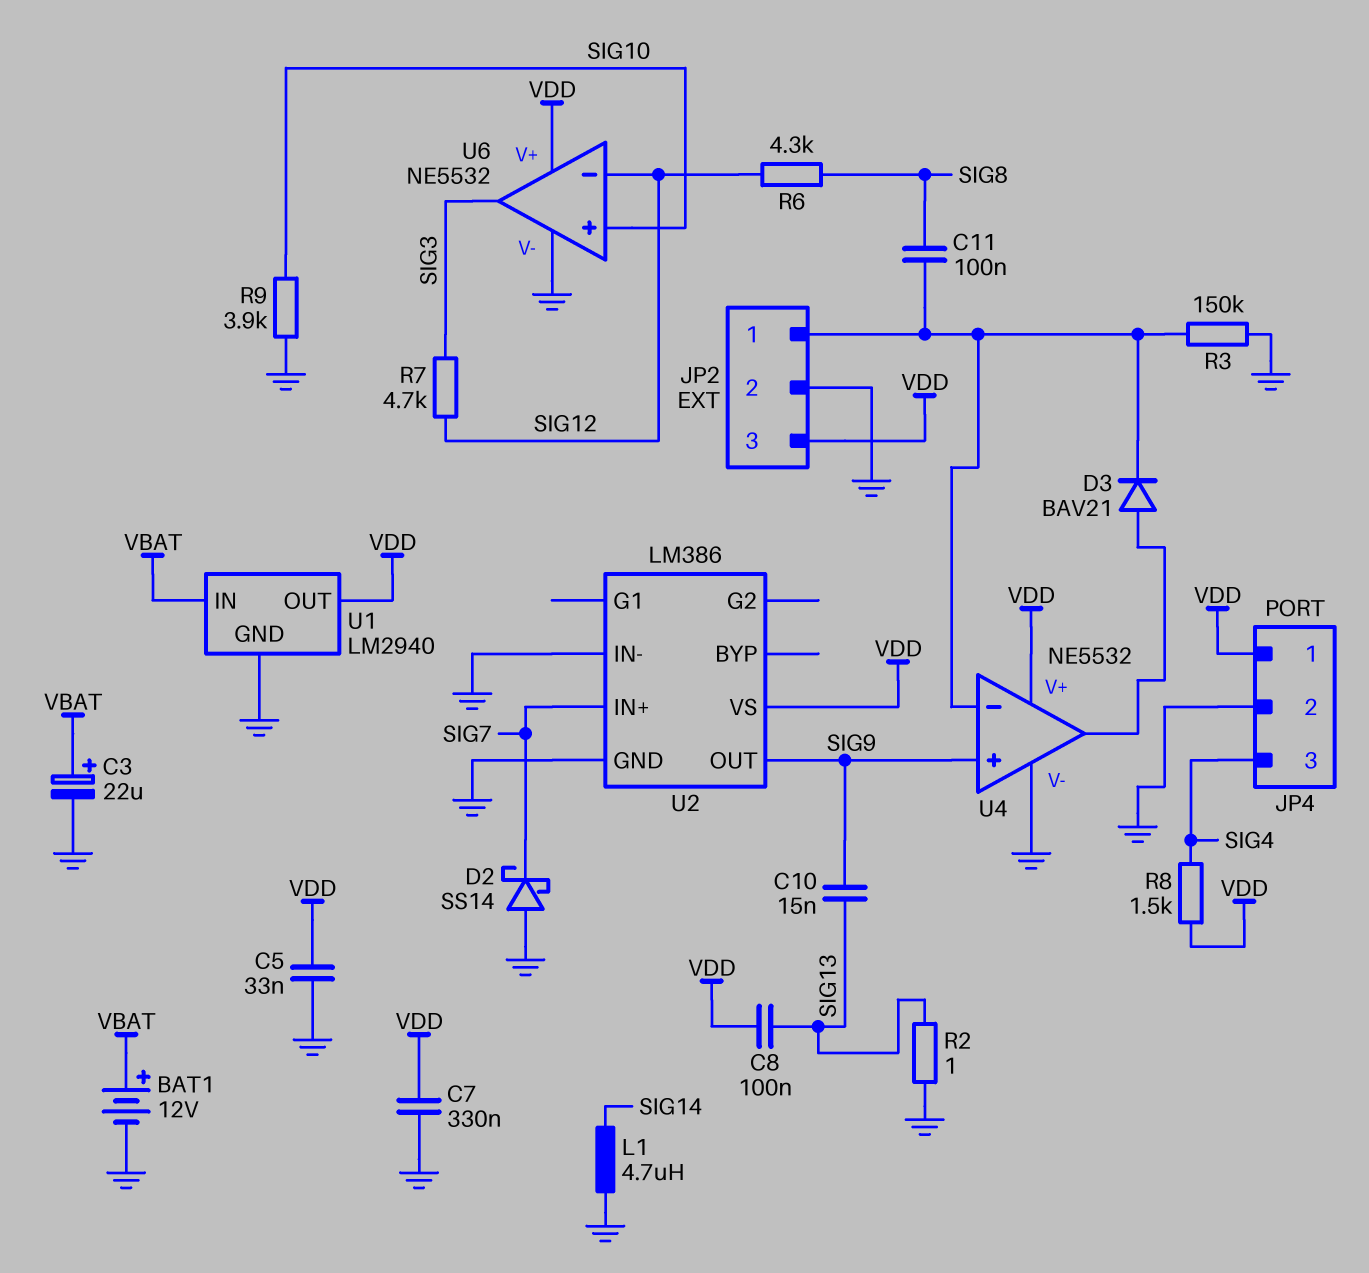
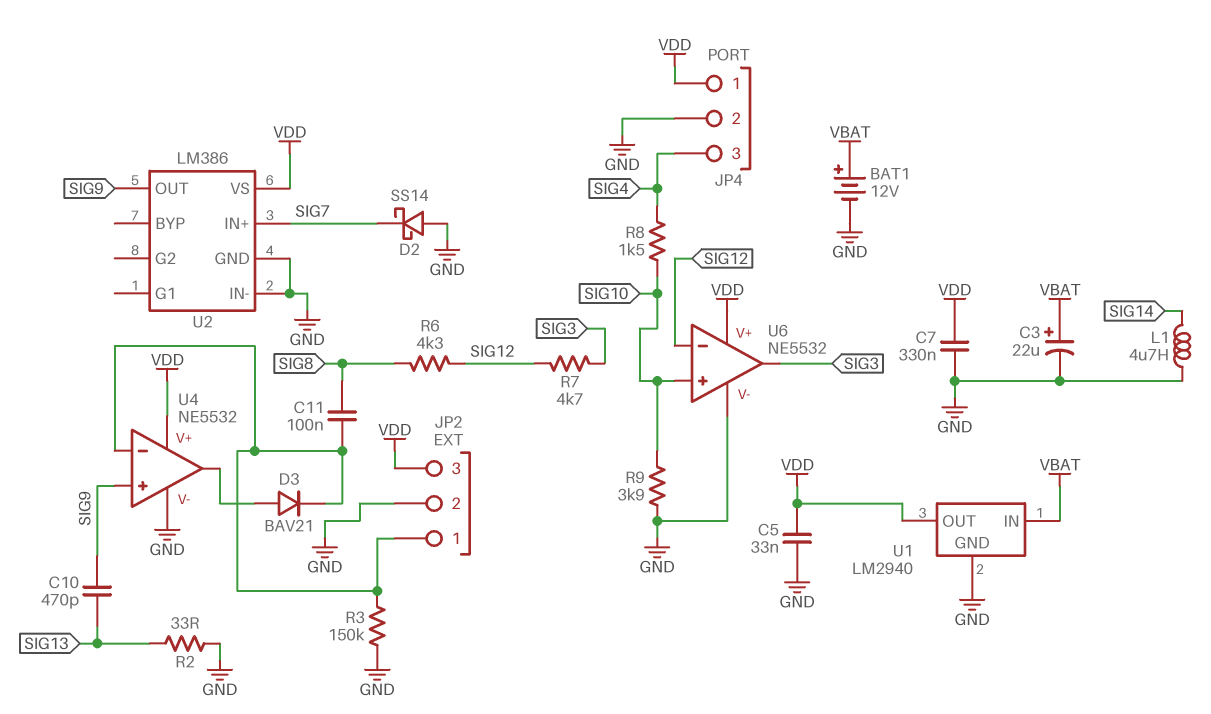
C8: 100nF (SIG13, VDD) -> none
C10: 15nF (SIG9, SIG13) -> 470pF (SIG9, SIG13)
R2: 1 (GND, SIG13) -> 33 (GND, SIG13)
R8: 1.5k (SIG4, VDD) -> 1.5k (SIG4, SIG10)

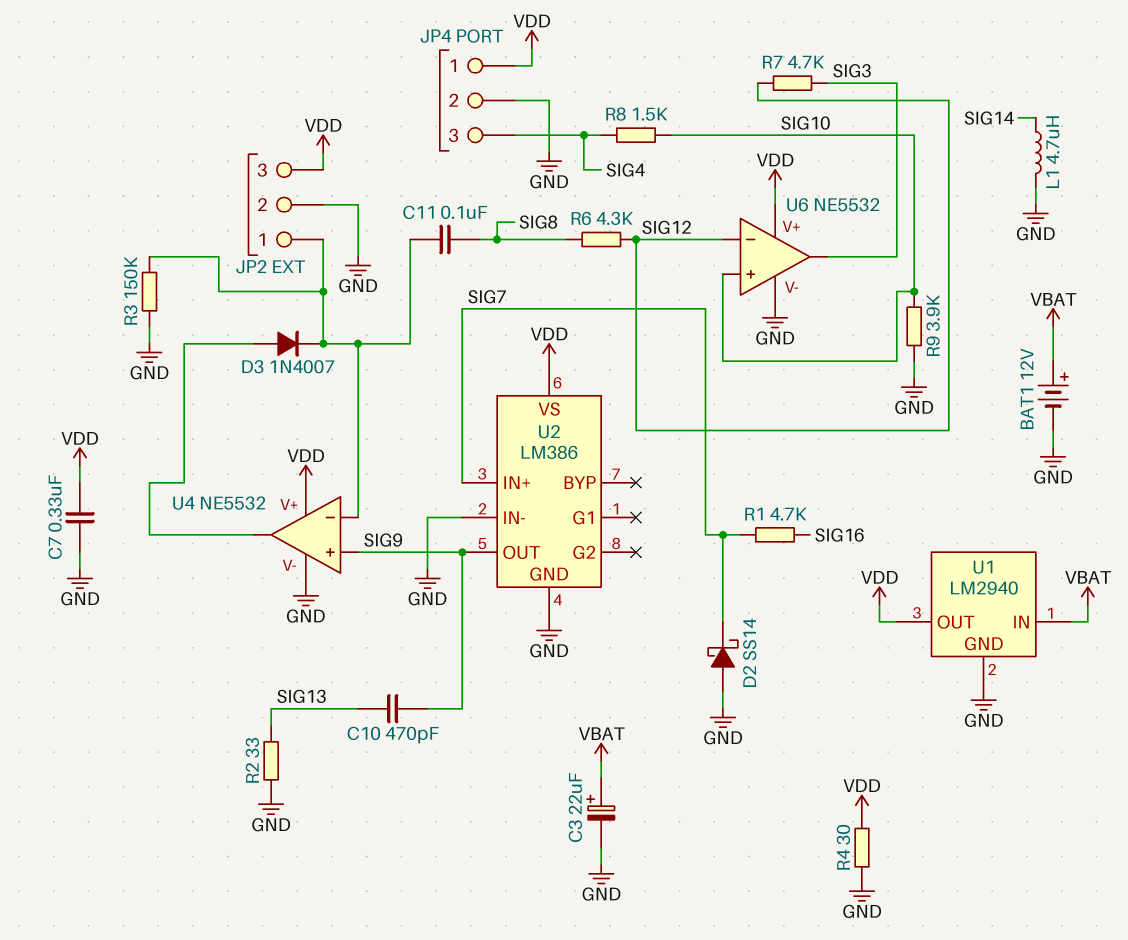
C5: 33nF (GND, VDD) -> none
D3: diode BAV21 (A U4/out, K JP2/1) -> diode 1N4007 (A U4/out, K JP2/1)
R1: none -> 4.7k (SIG7, SIG16)
R4: none -> 30 (GND, VDD)

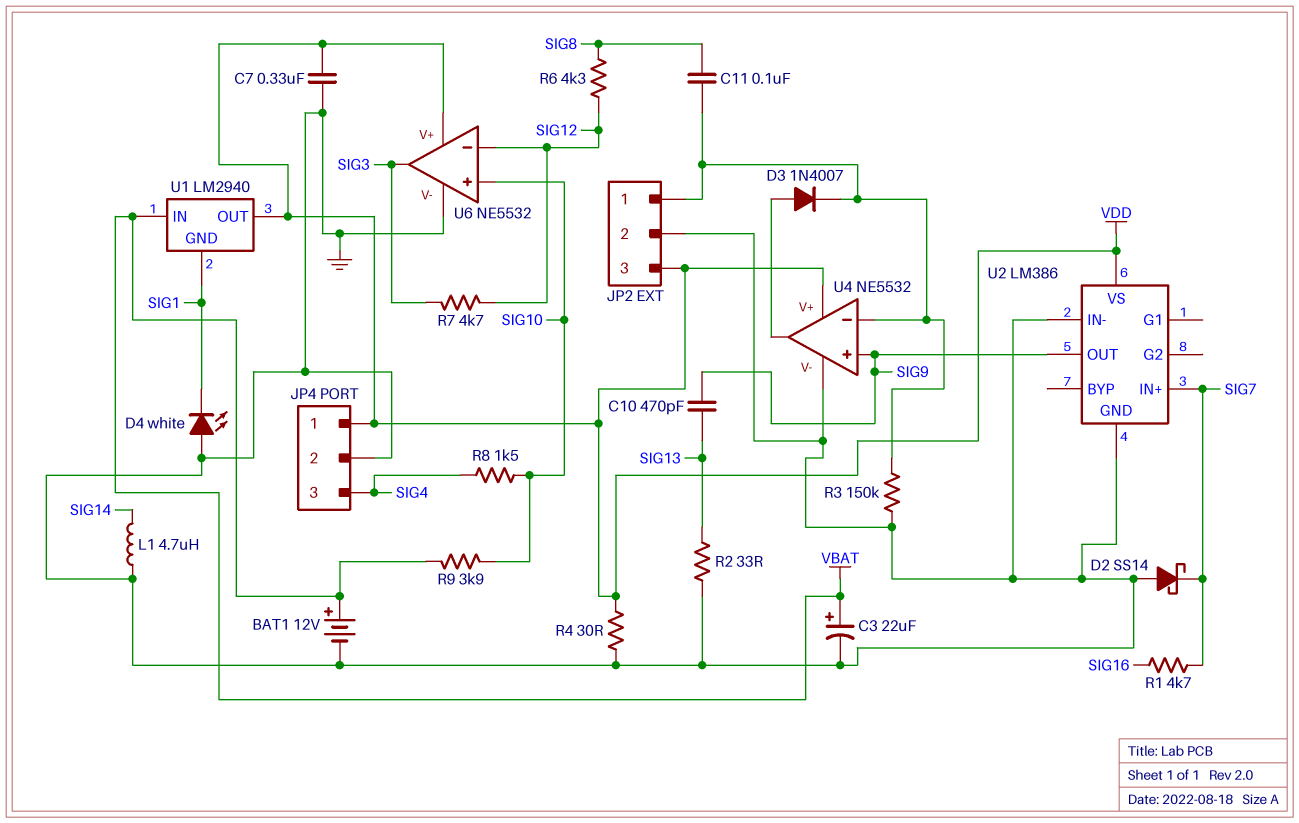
D4: none -> LED white (A GND, K SIG1)
R9: 3.9k (GND, SIG10) -> 3.9k (SIG10, VBAT)
U1 pin GND: GND -> SIG1

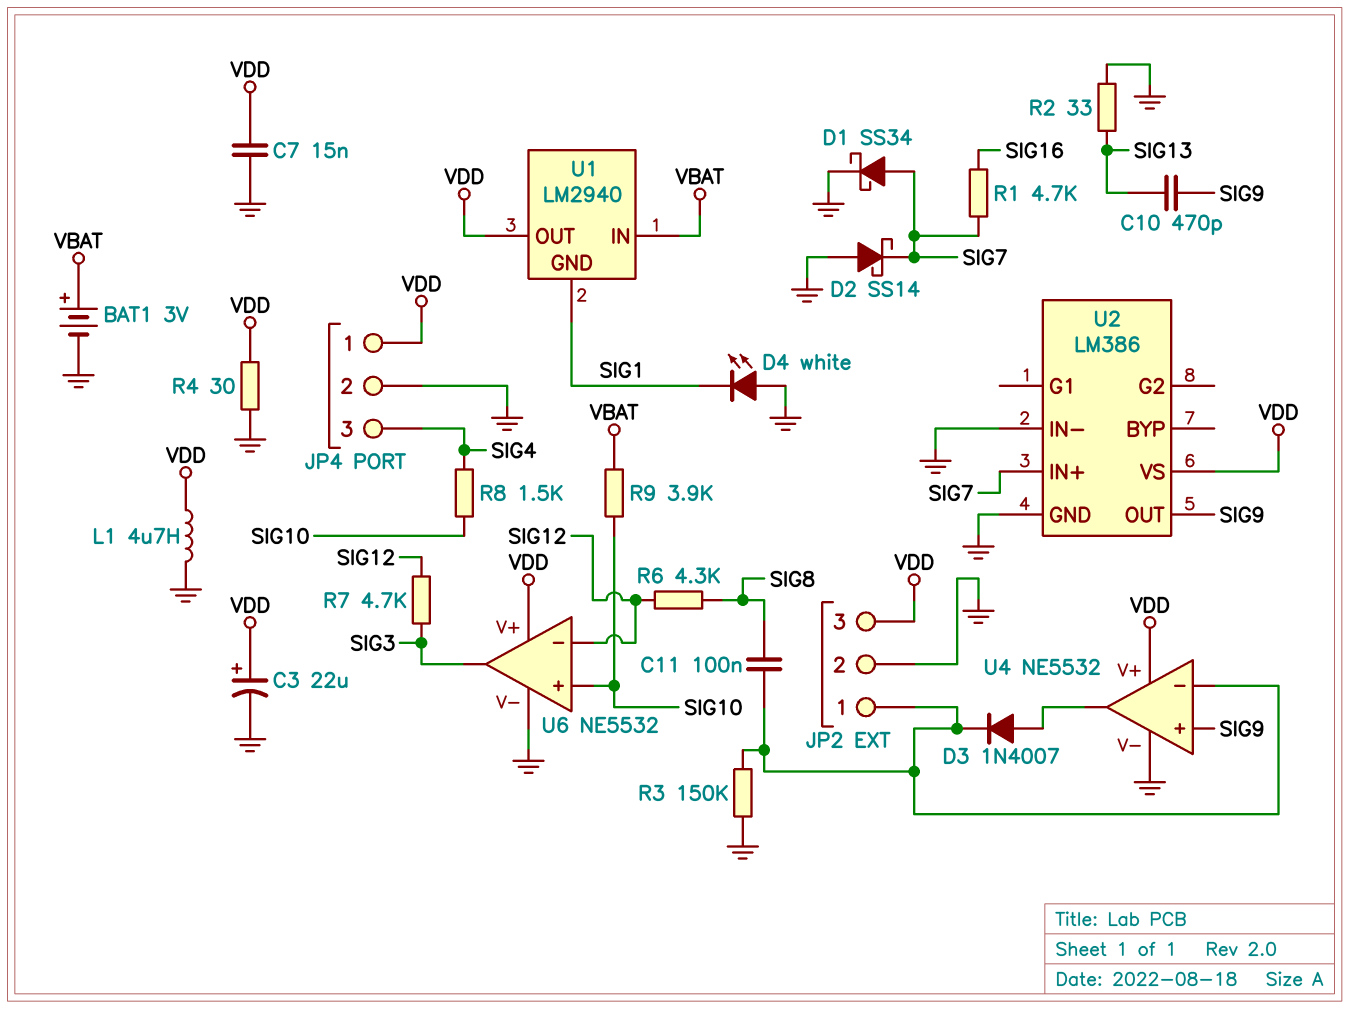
BAT1: 12V (plus VBAT, minus GND) -> 3V (plus VBAT, minus GND)
C3: 22uF (plus VBAT, minus GND) -> 22uF (plus VDD, minus GND)
C7: 330nF (GND, VDD) -> 15nF (GND, VDD)
D1: none -> schottky SS34 (A SIG7, K GND)
L1: 4.7uH (GND, SIG14) -> 4.7uH (GND, VDD)

